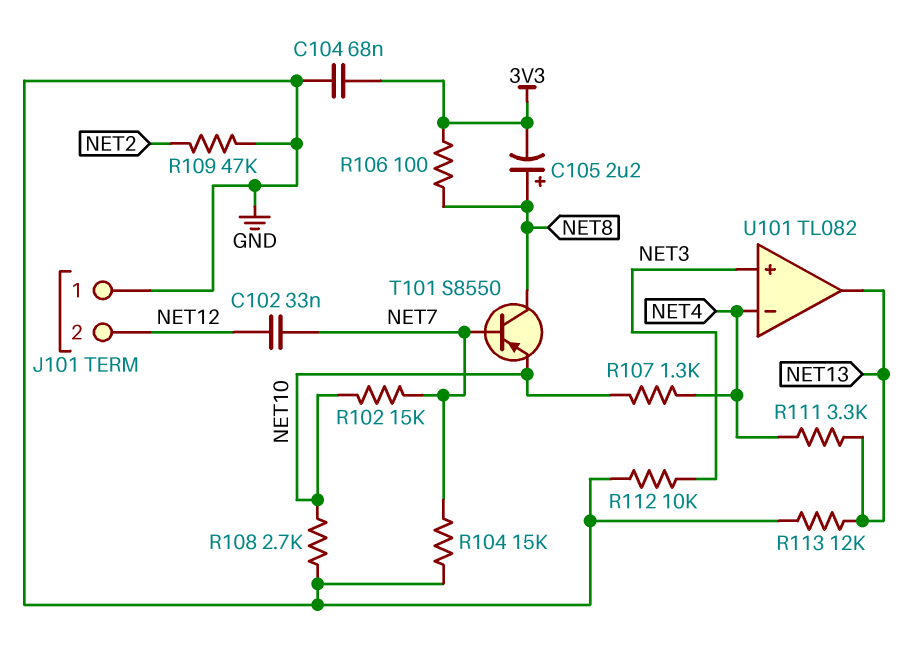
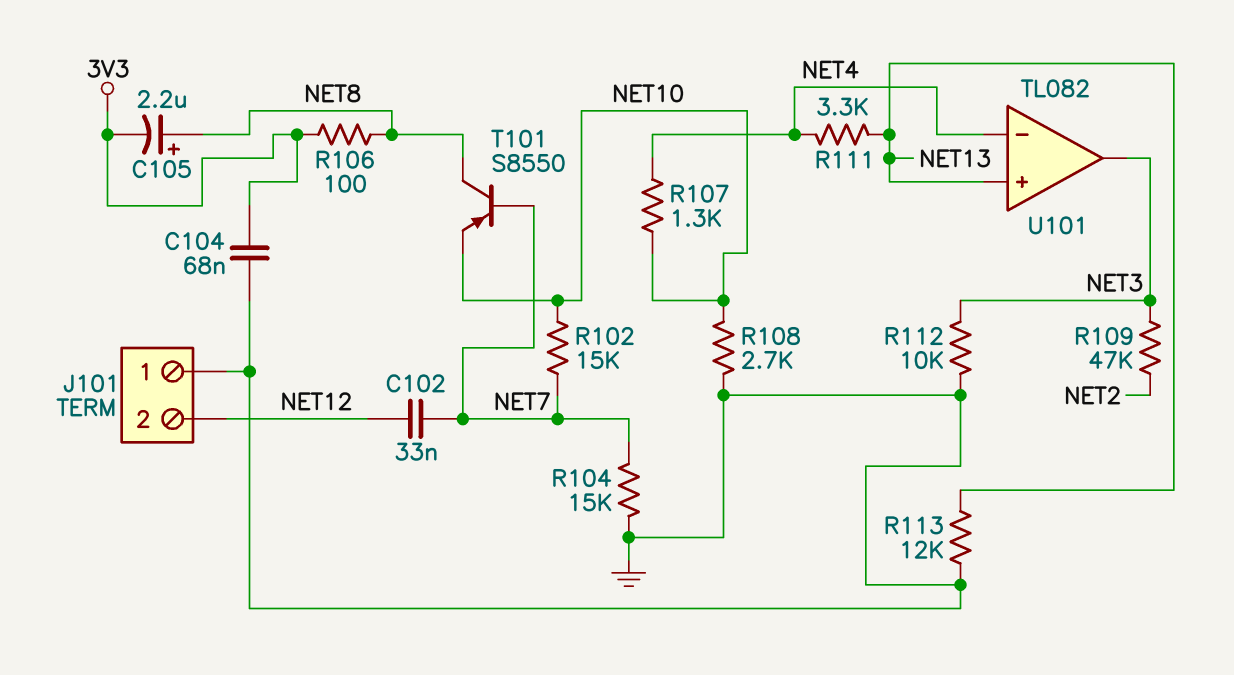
R109: 47k (GND, NET2) -> 47k (NET2, NET3)
U101 pin in+: NET3 -> NET13
U101 pin out: NET13 -> NET3

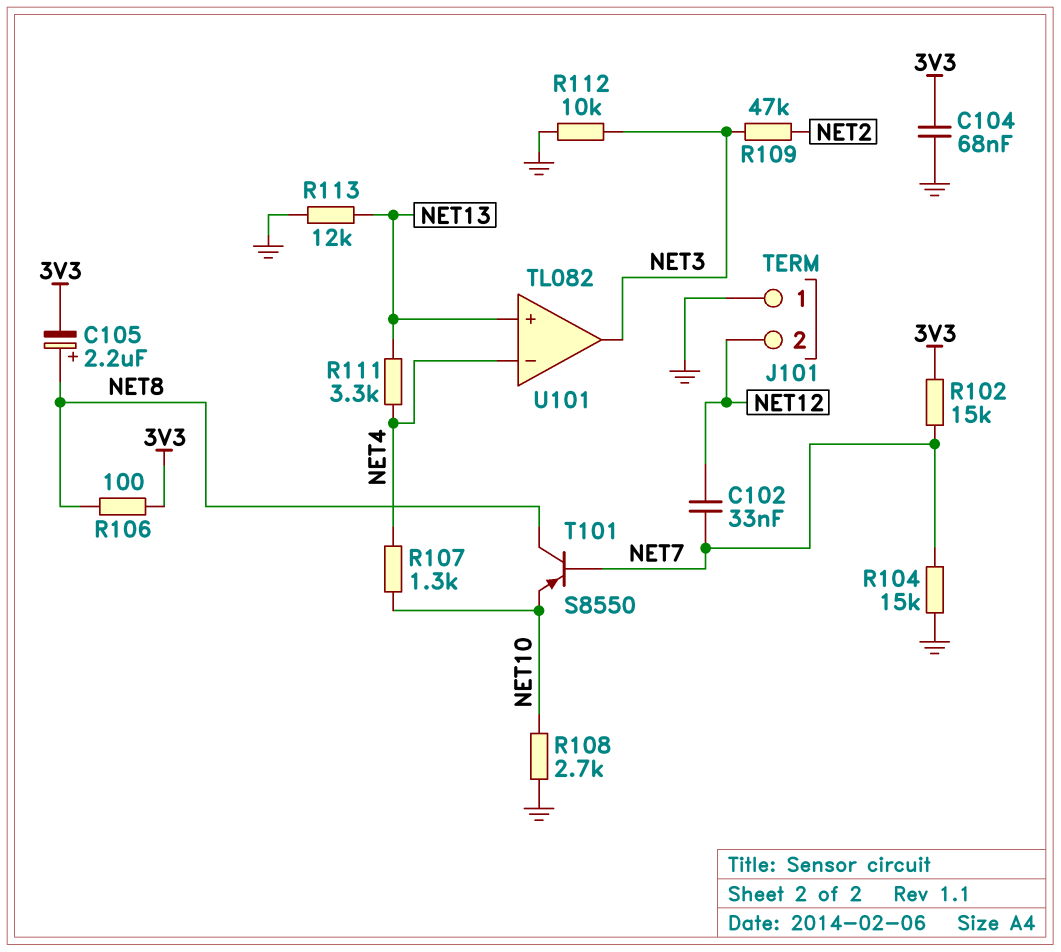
R102: 15k (NET7, NET10) -> 15k (3V3, NET7)

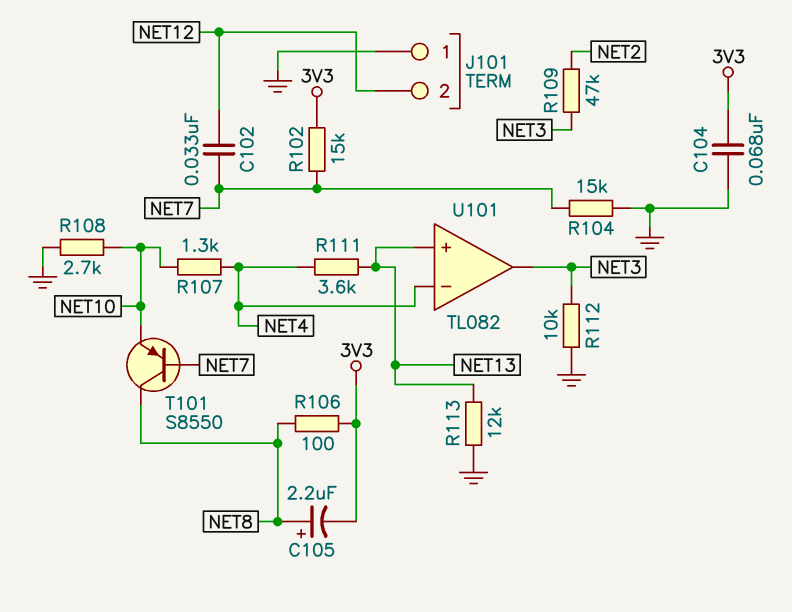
R111: 3.3k (NET4, NET13) -> 3.6k (NET4, NET13)

